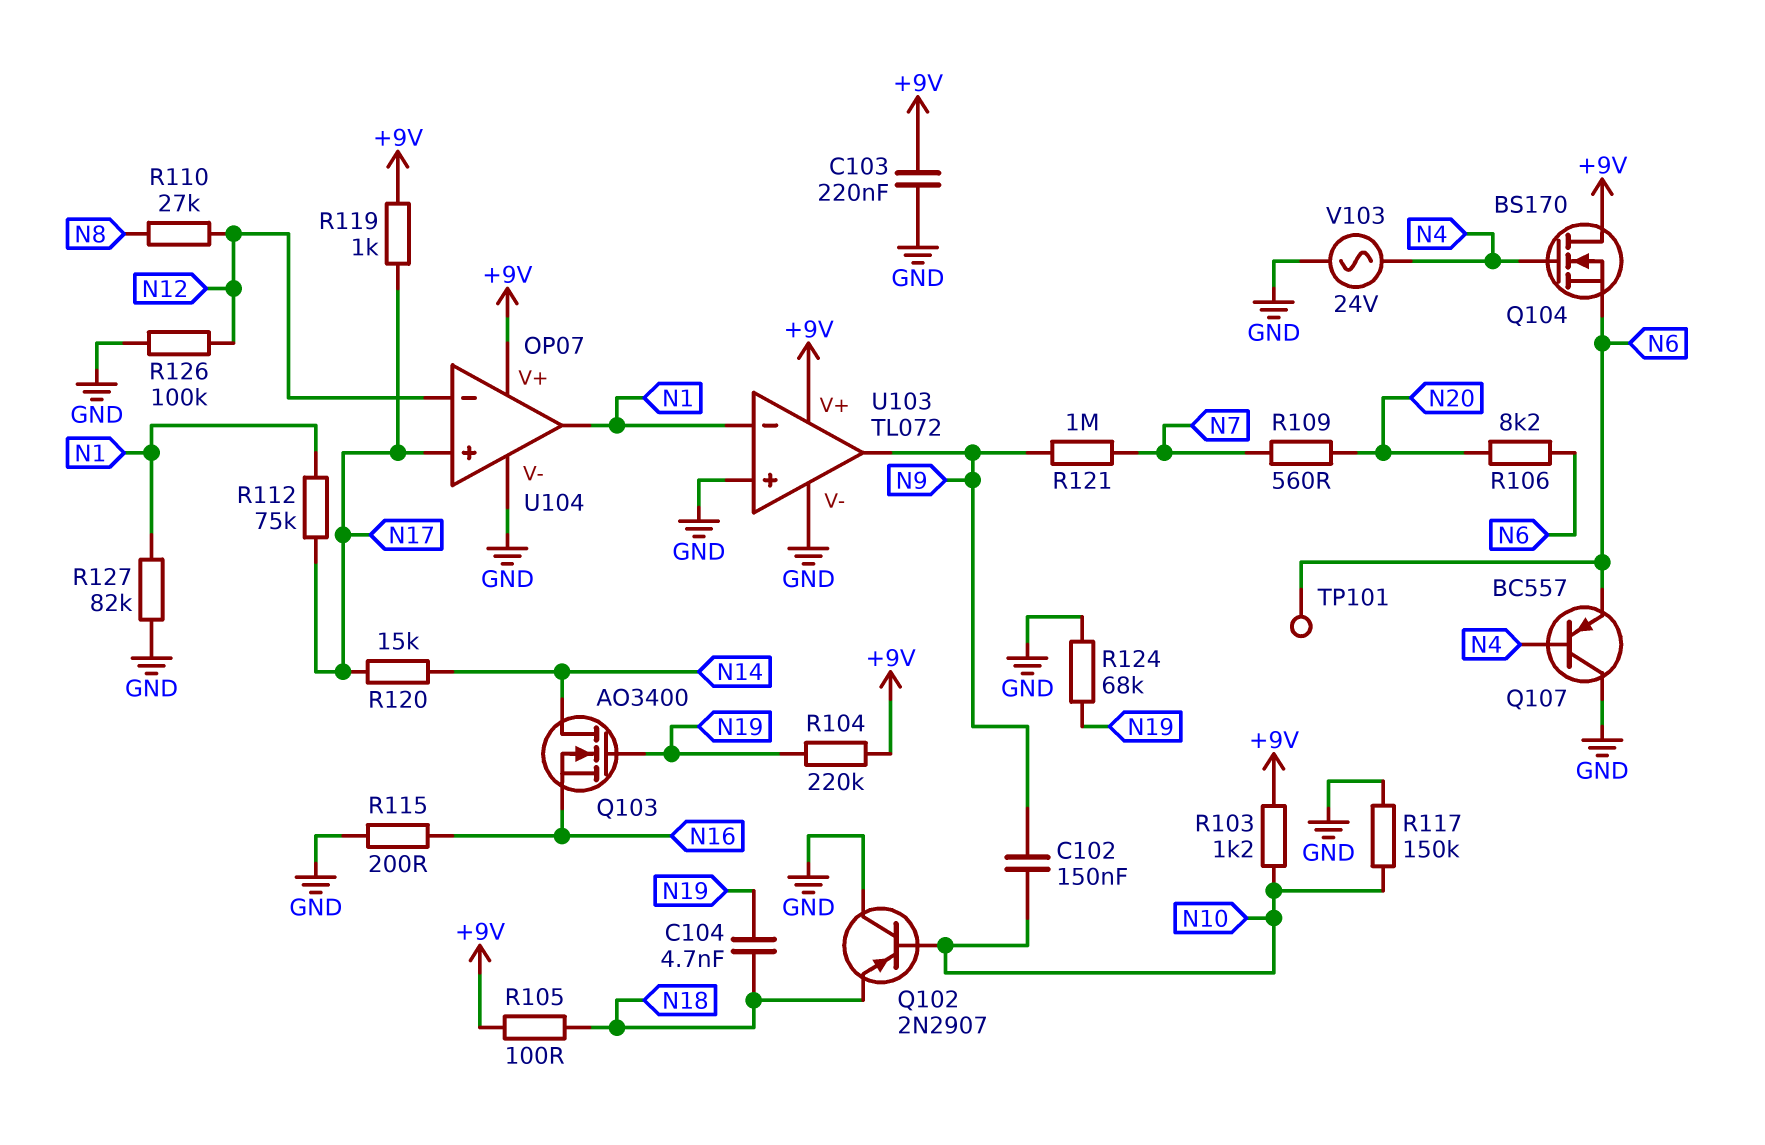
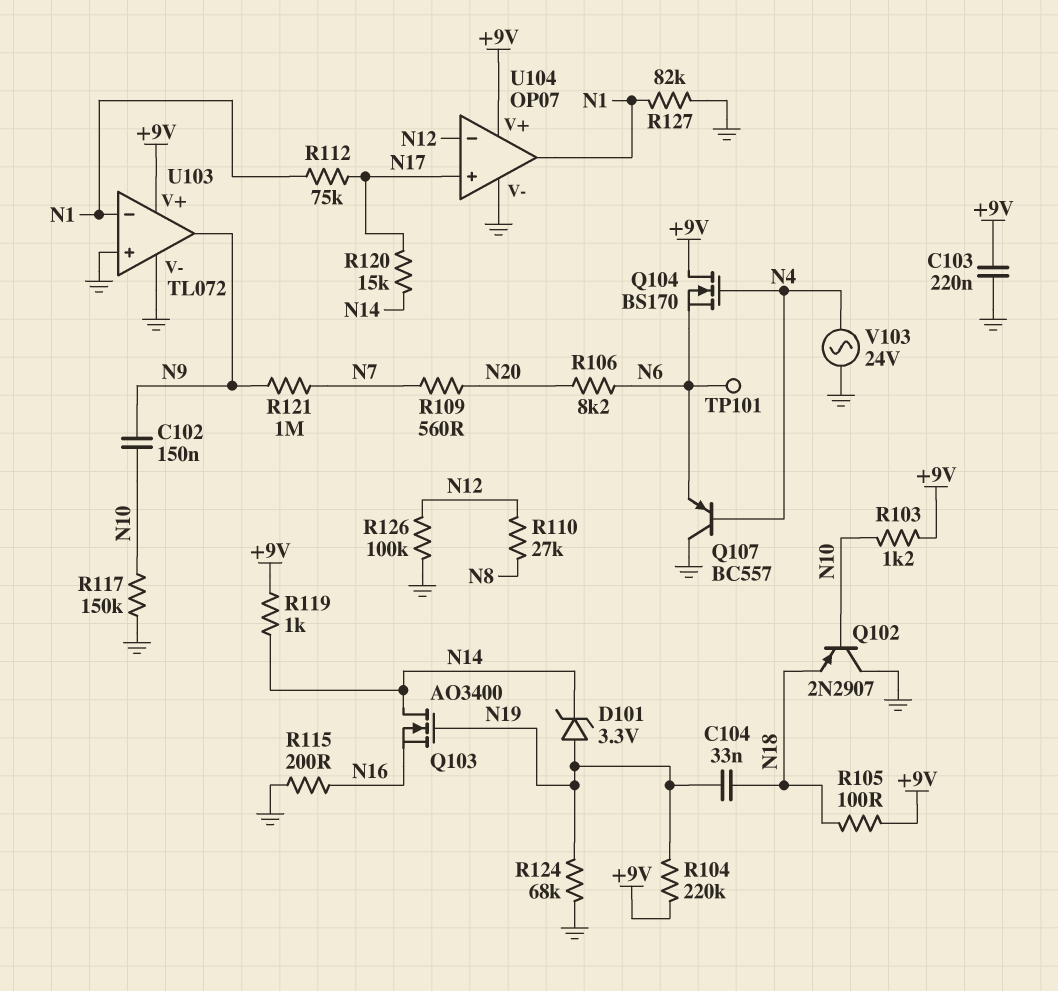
C104: 4.7nF (N18, N19) -> 33nF (N18, N19)
D101: none -> zener 3.3V (A N19, K N14)
R119: 1k (+9V, N17) -> 1k (+9V, N14)

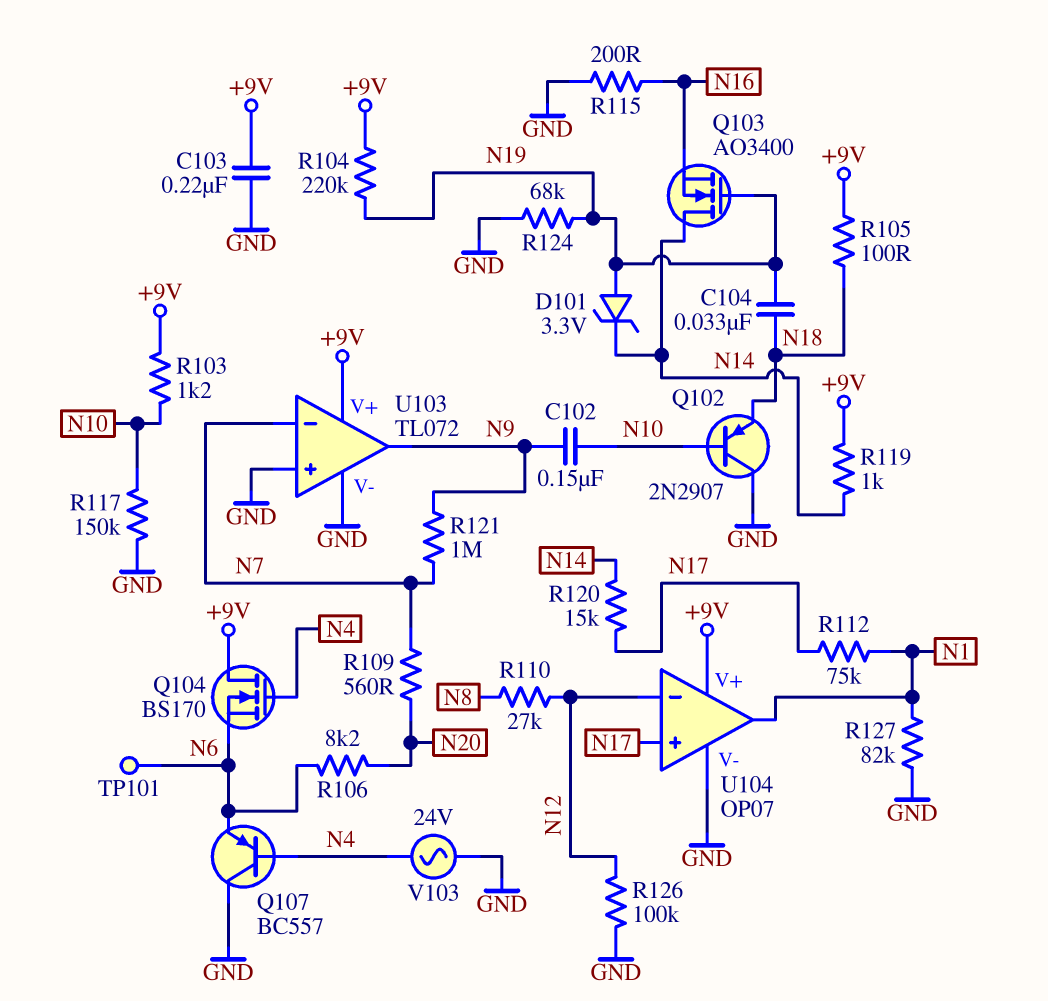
U103 pin in-: N1 -> N7

